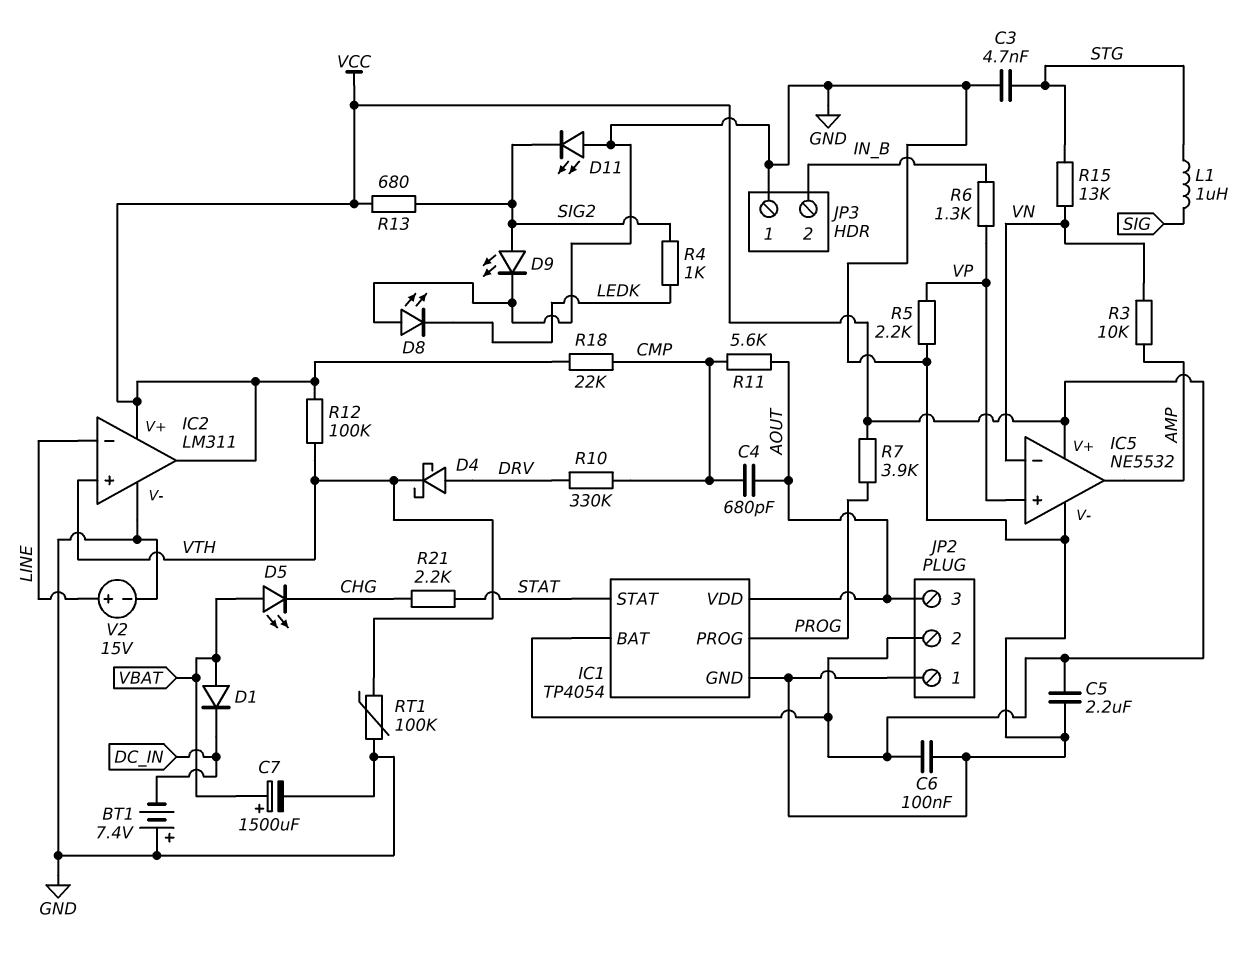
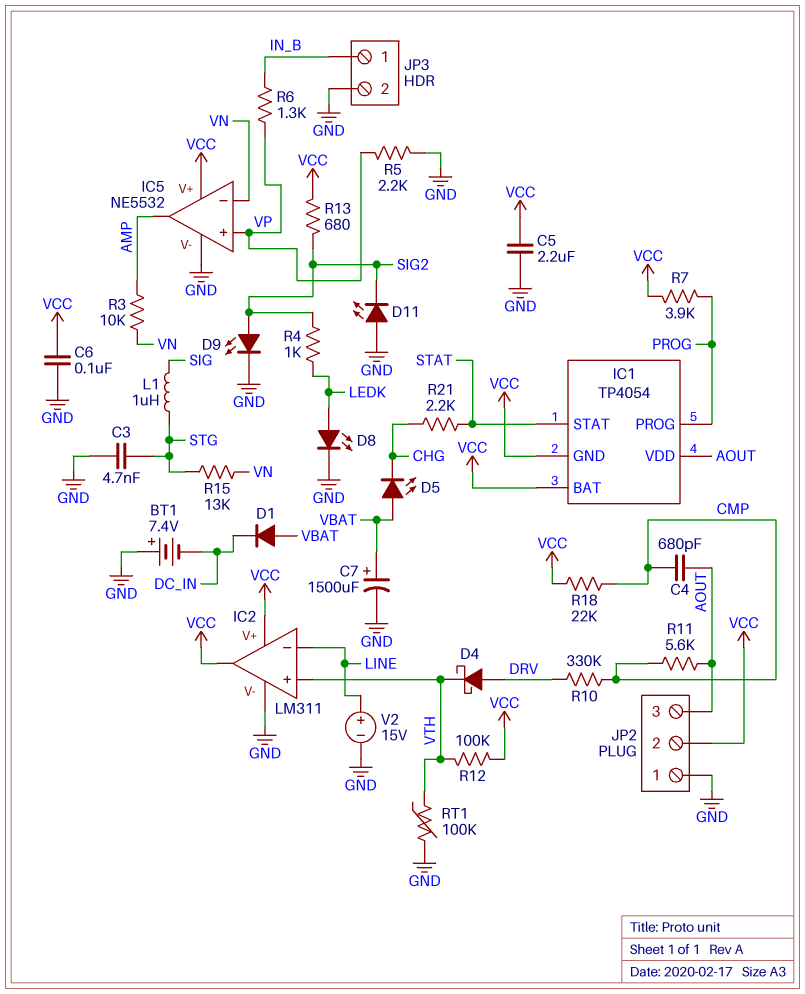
D8: LED (A GND, K LEDK) -> LED (A LEDK, K GND)
IC1 pin GND: GND -> VCC
JP3 pin 1: GND -> IN_B
JP3 pin 2: IN_B -> GND

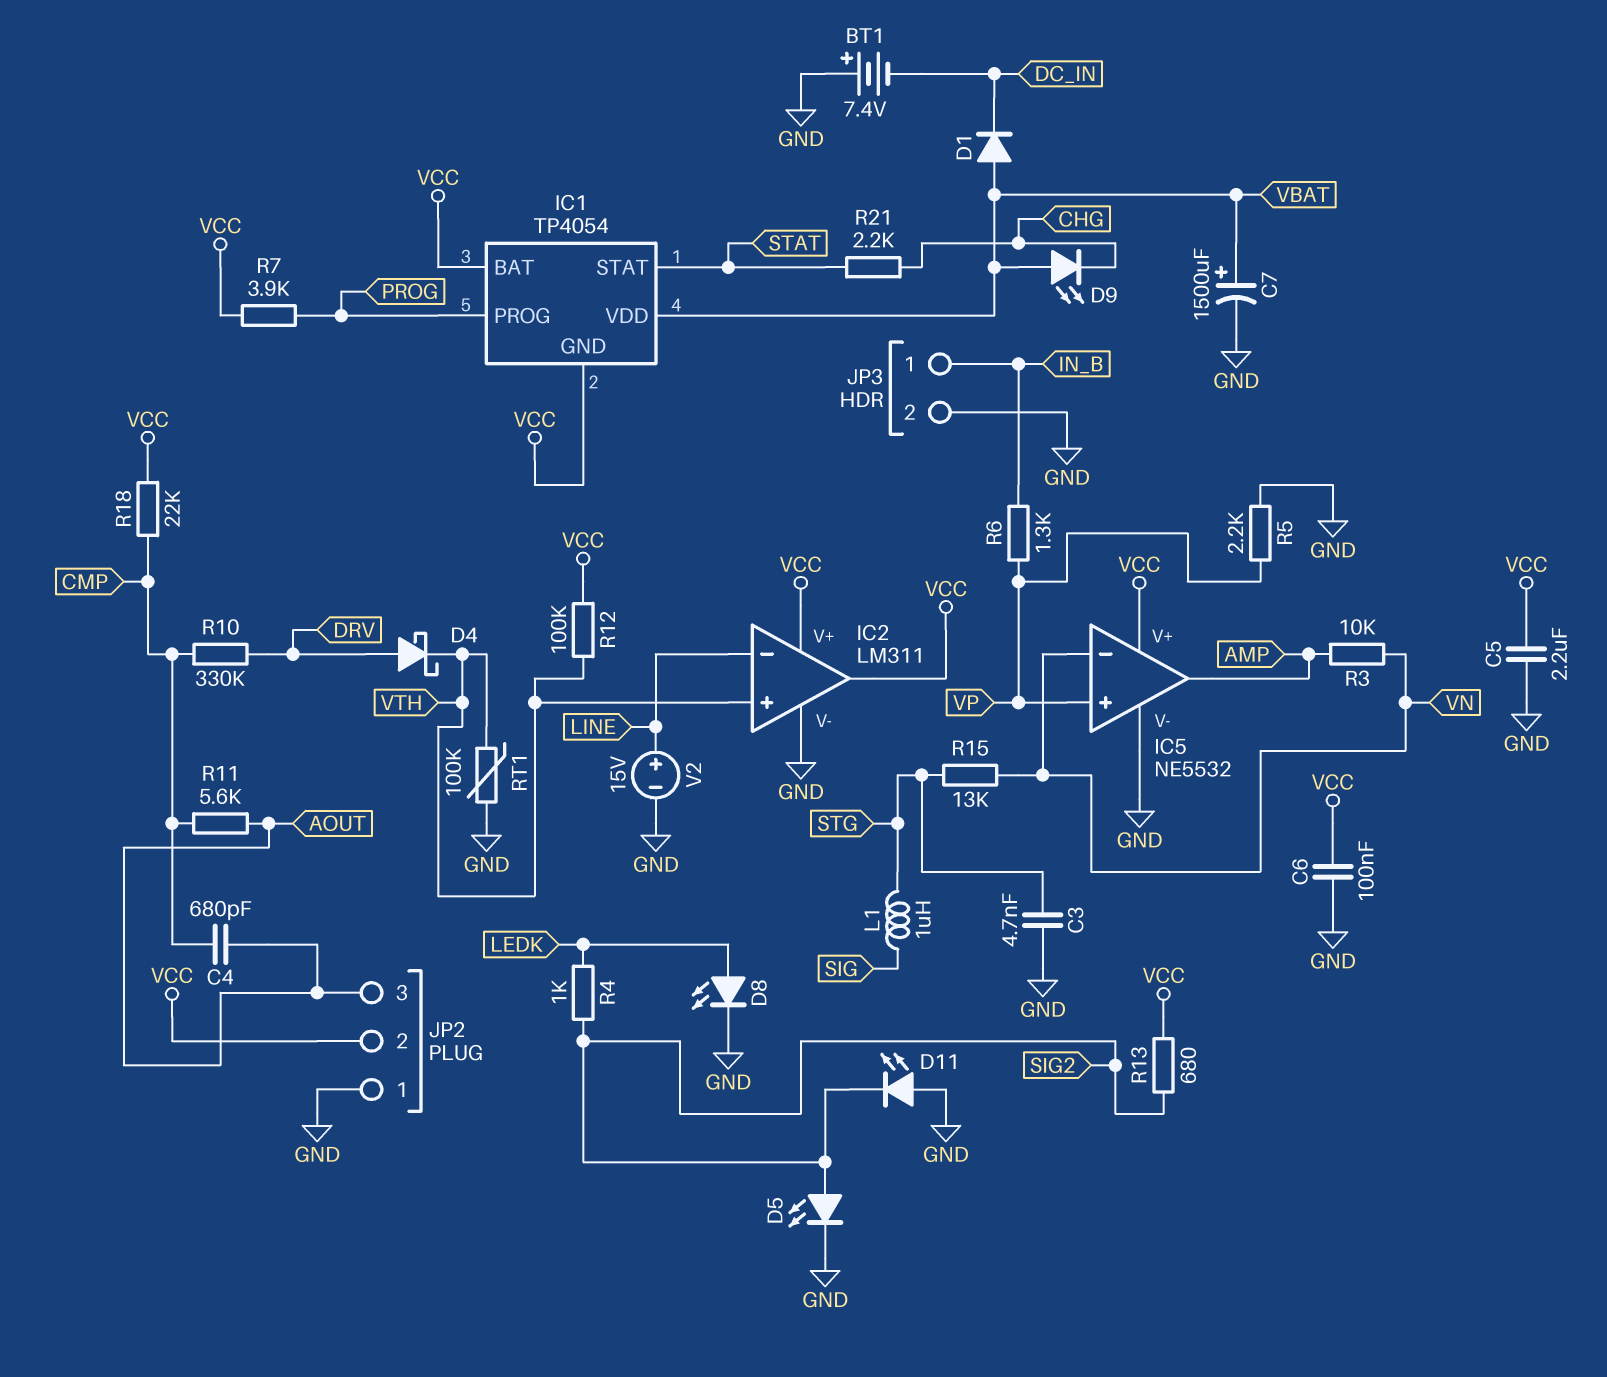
D5: LED (A VBAT, K CHG) -> LED (A SIG2, K GND)
D9: LED (A SIG2, K GND) -> LED (A VBAT, K CHG)
IC1 pin VDD: AOUT -> VBAT

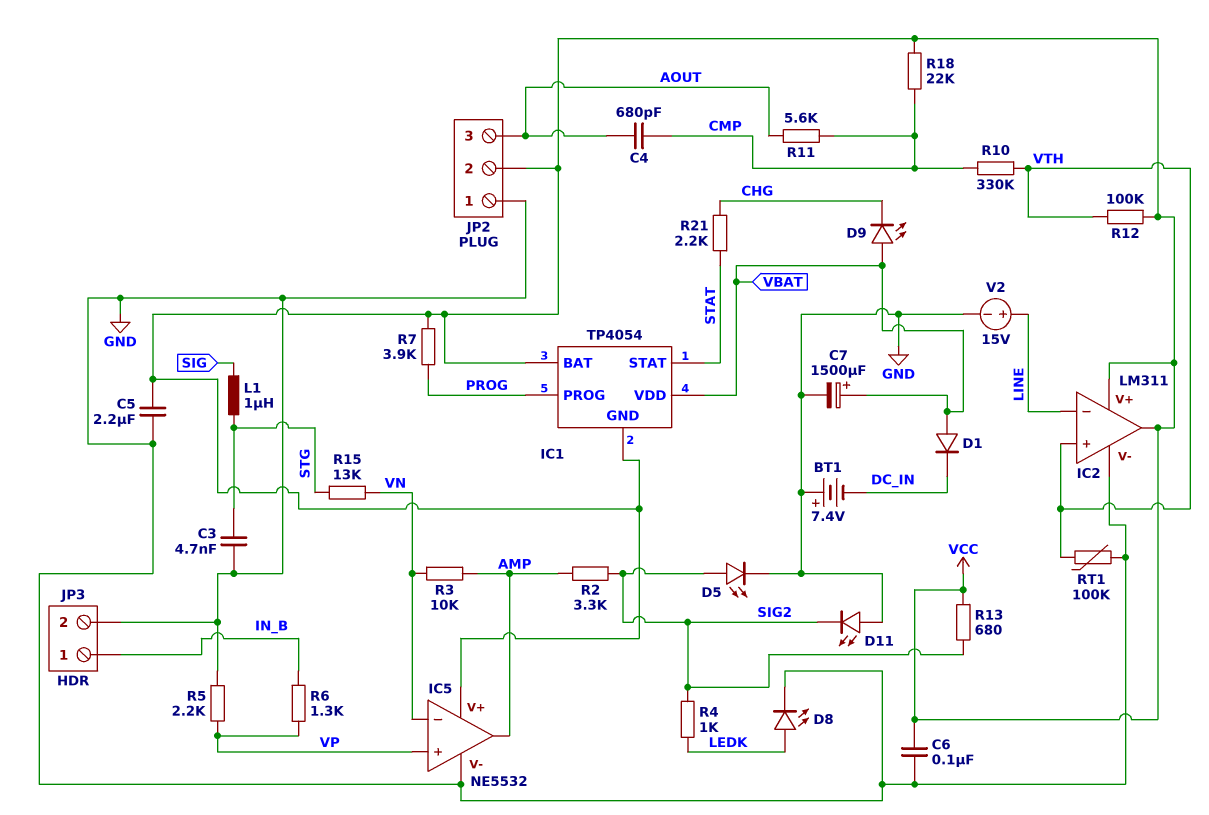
D4: schottky (A DRV, K VTH) -> none
R2: none -> 3.3k (AMP, SIG2)
R10: 330k (CMP, DRV) -> 330k (CMP, VTH)

